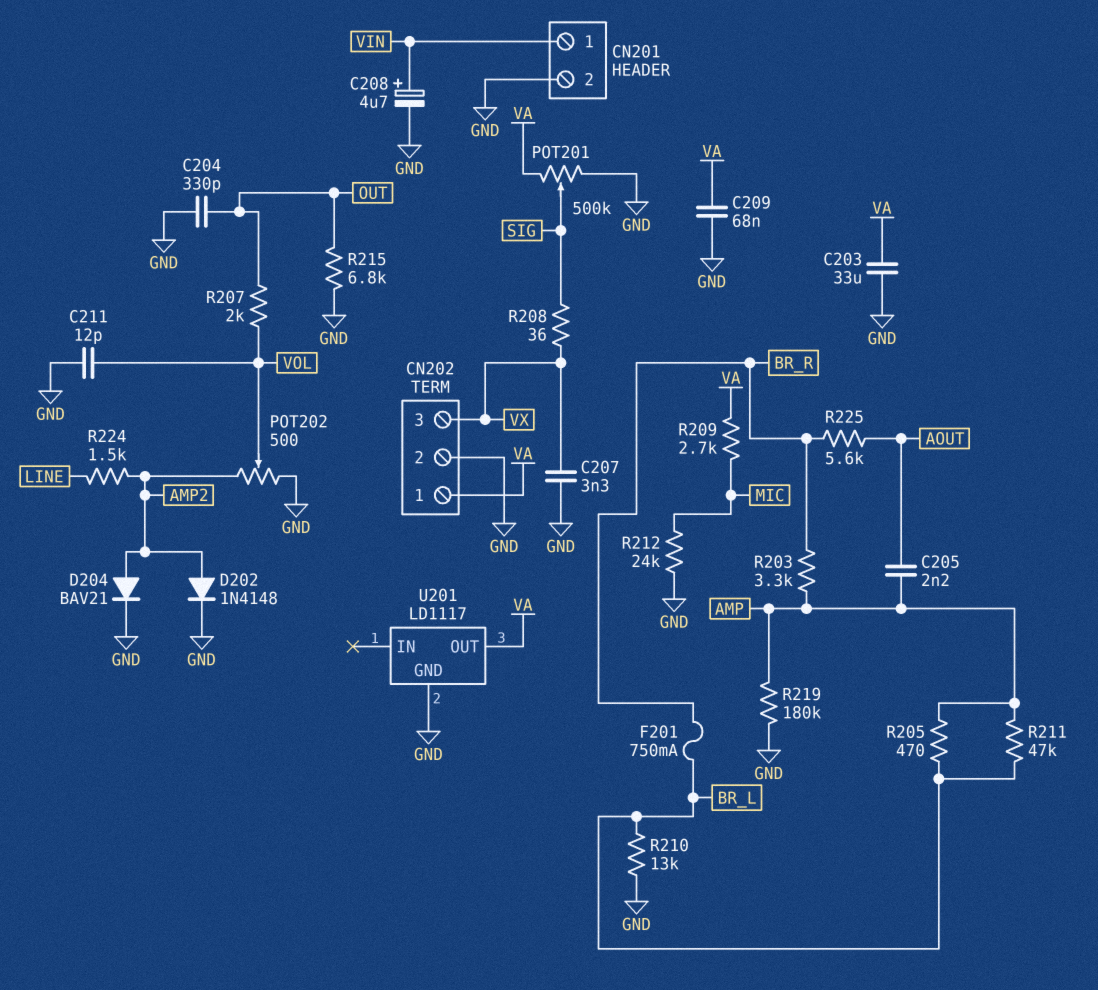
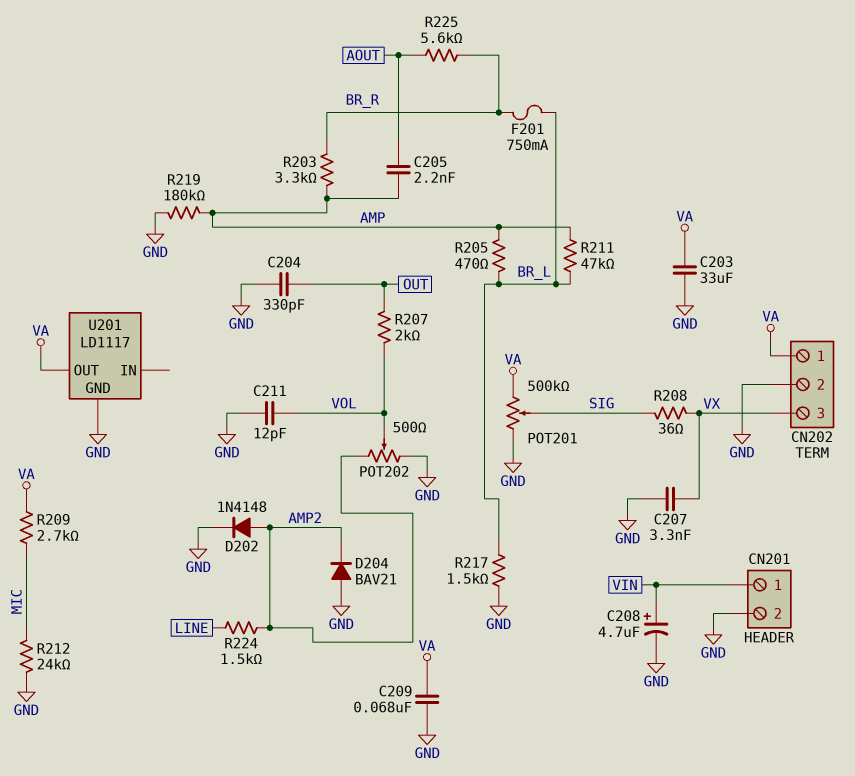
D204: diode BAV21 (A AMP2, K GND) -> diode BAV21 (A GND, K AMP2)
R210: 13k (BR_L, GND) -> none
R215: 6.8k (GND, OUT) -> none
R217: none -> 1.5k (BR_L, GND)

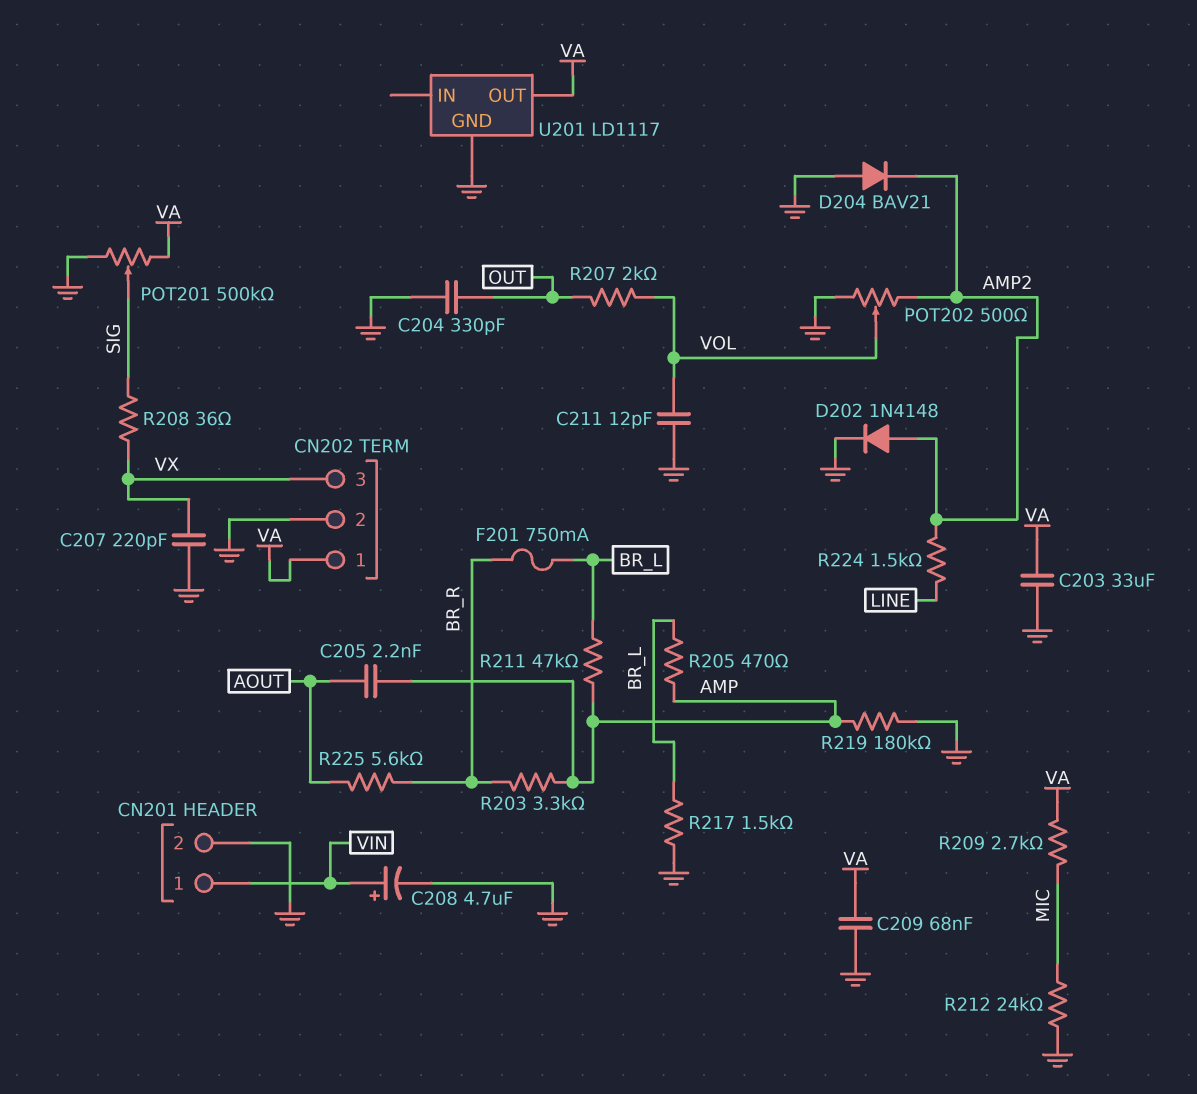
C207: 3.3nF (GND, VX) -> 220pF (GND, VX)

